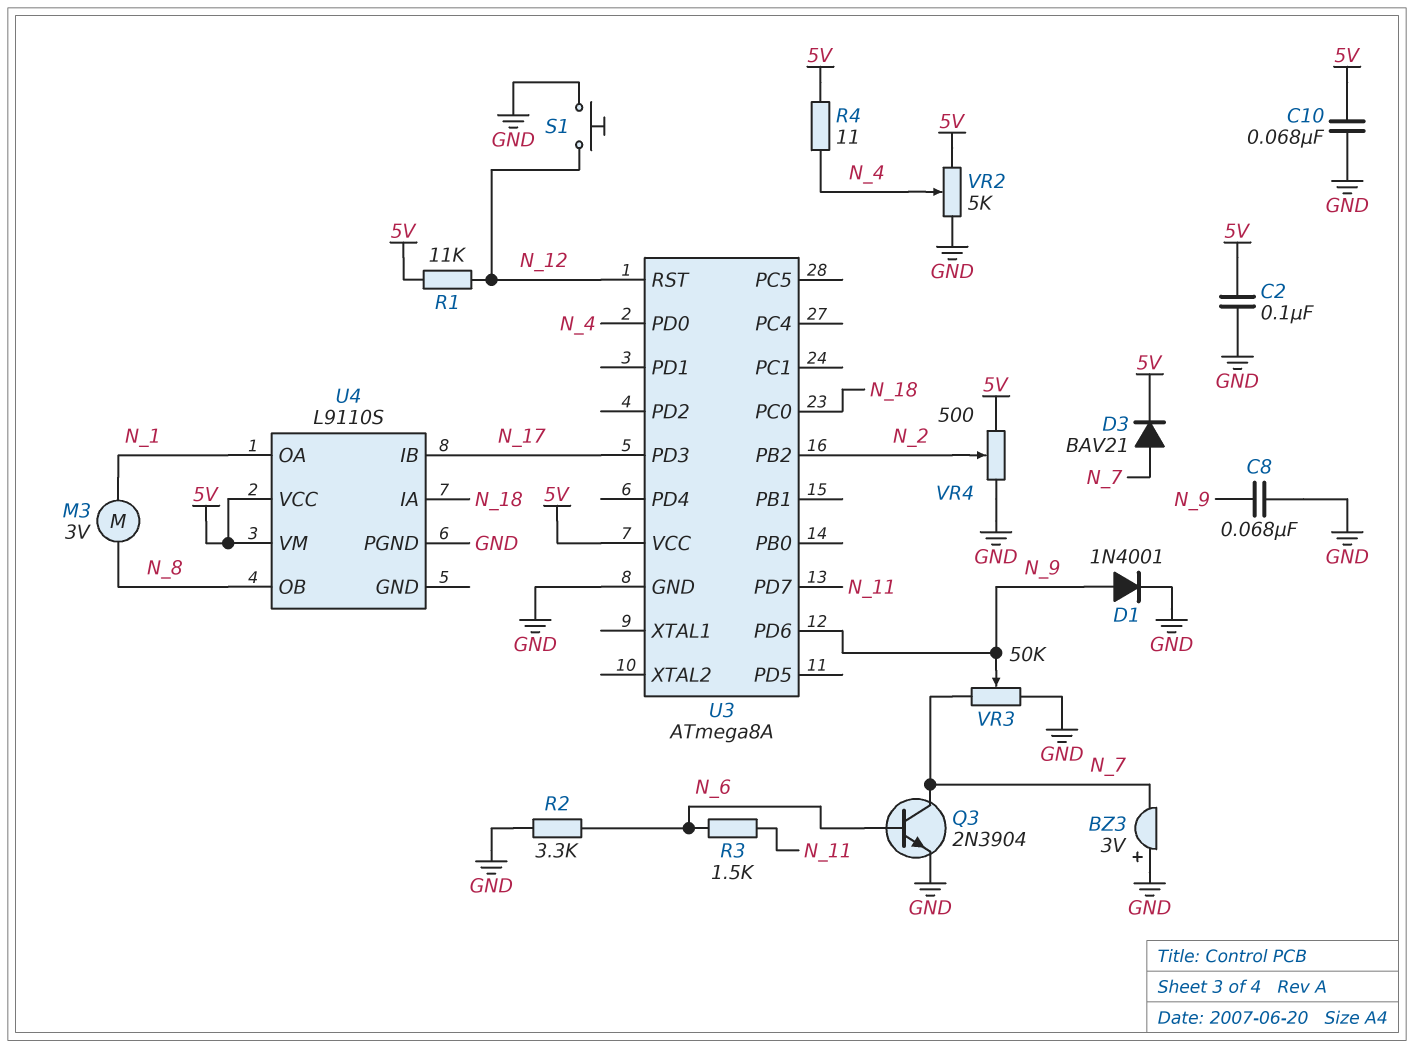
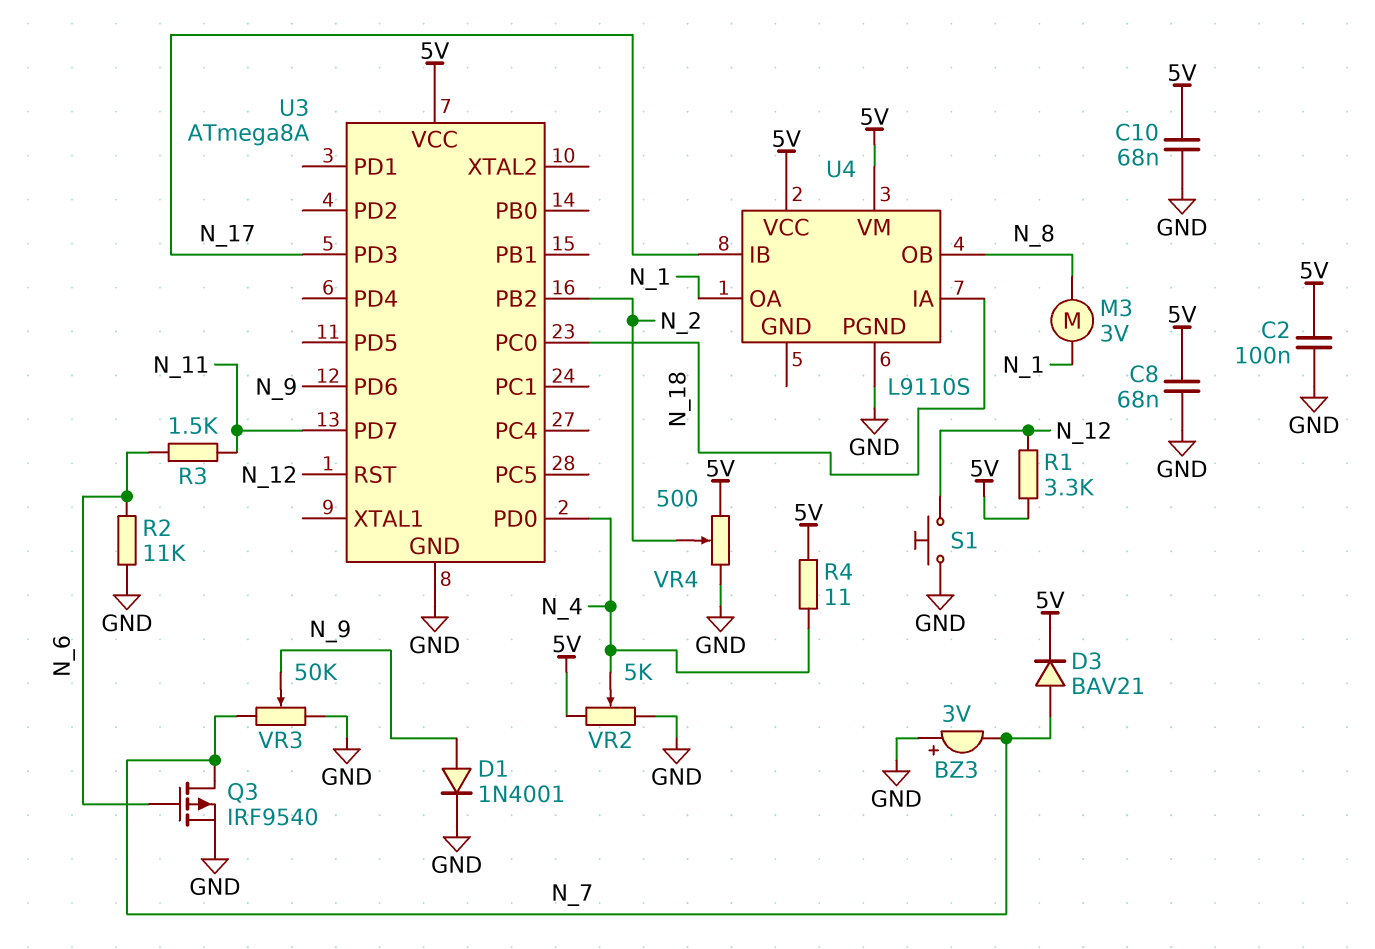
C8: 68nF (GND, N_9) -> 68nF (5V, GND)
Q3: NPN 2N3904 (B N_6, C N_7, E GND) -> PMOS IRF9540 (G N_6, D N_7, S GND)
R1: 11k (5V, N_12) -> 3.3k (5V, N_12)
R2: 3.3k (GND, N_6) -> 11k (GND, N_6)

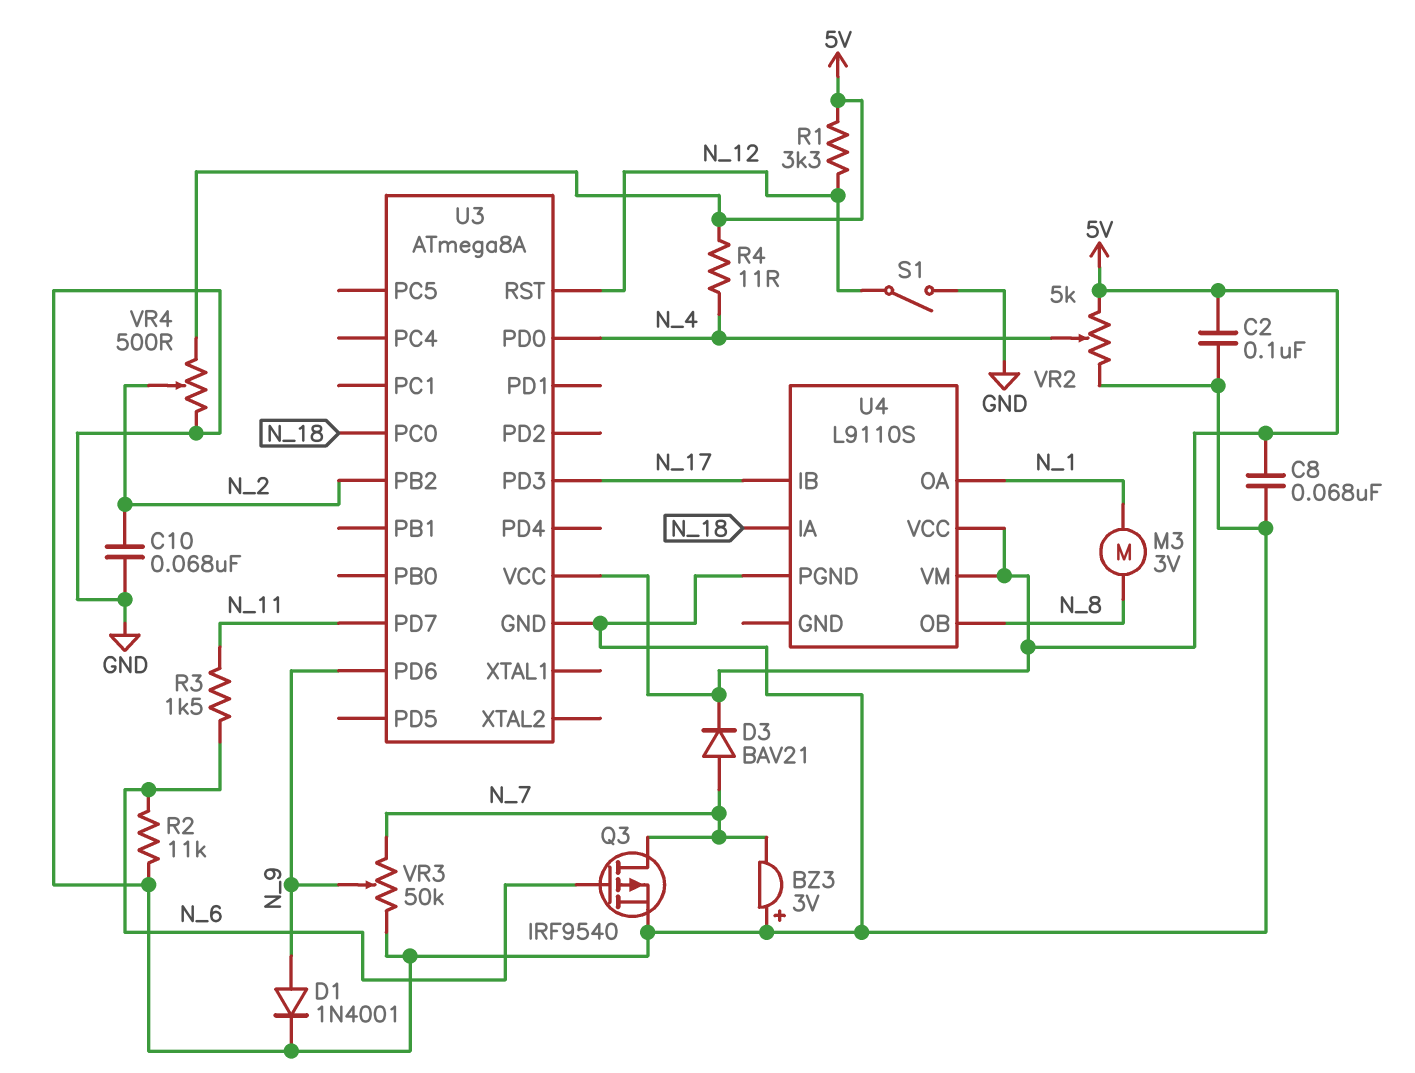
C10: 68nF (5V, GND) -> 68nF (GND, N_2)
S1: button (GND, N_12) -> switch (GND, N_12)

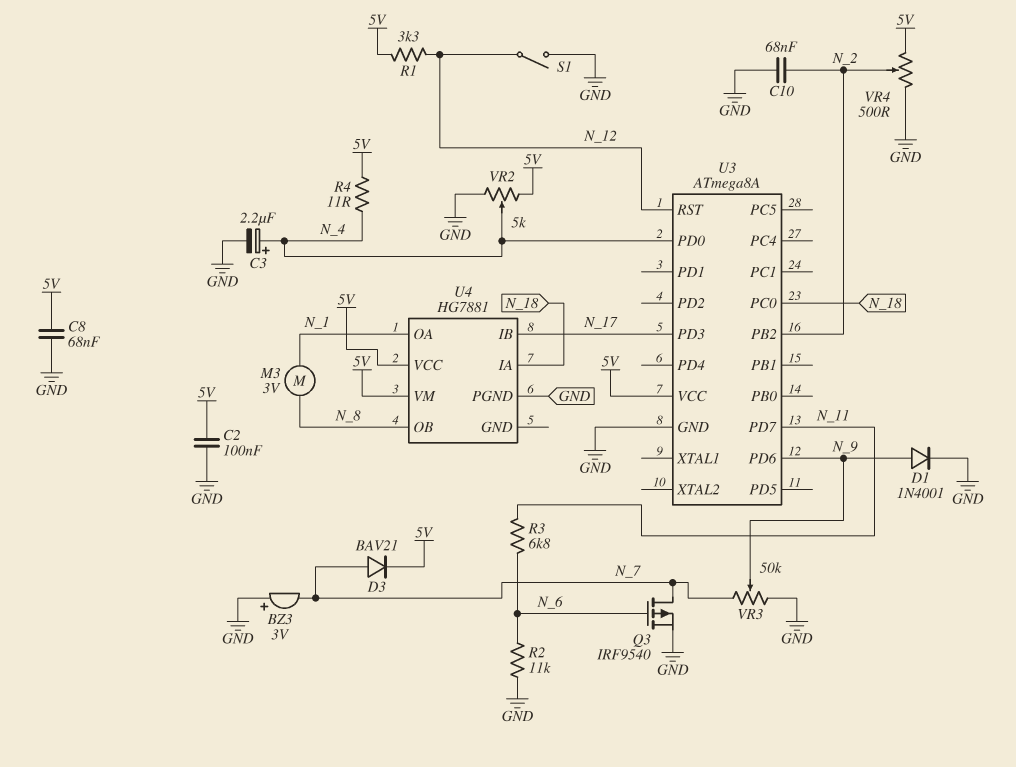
C3: none -> 2.2uF (plus N_4, minus GND)
R3: 1.5k (N_6, N_11) -> 6.8k (N_6, N_11)
U4: L9110S -> HG7881

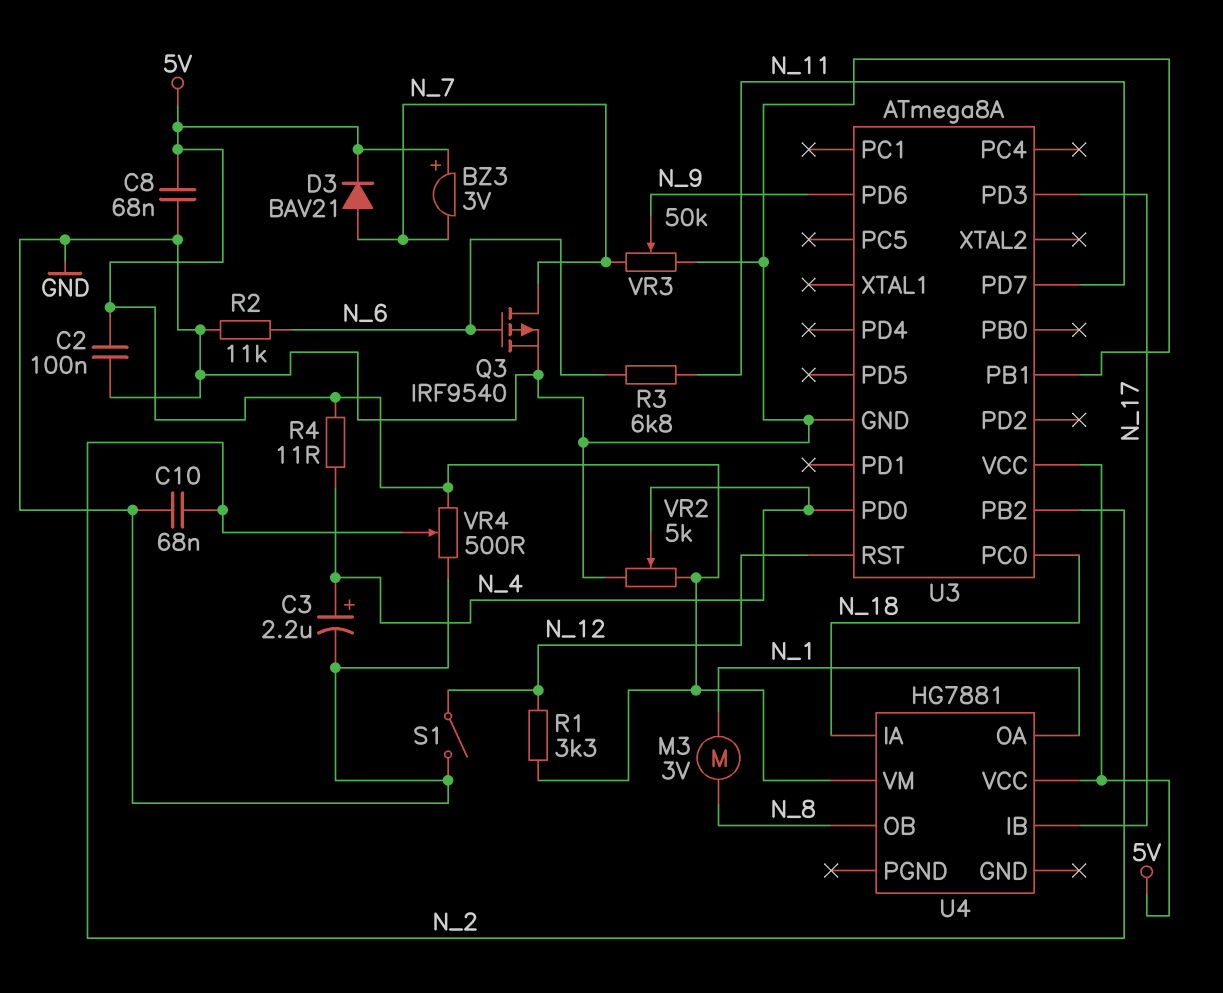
BZ3: buzzer 3V (plus GND, minus N_7) -> buzzer 3V (plus 5V, minus N_7)
D1: diode 1N4001 (A N_9, K GND) -> none
U3 pin PB1: none -> GND
U4 pin PGND: GND -> none

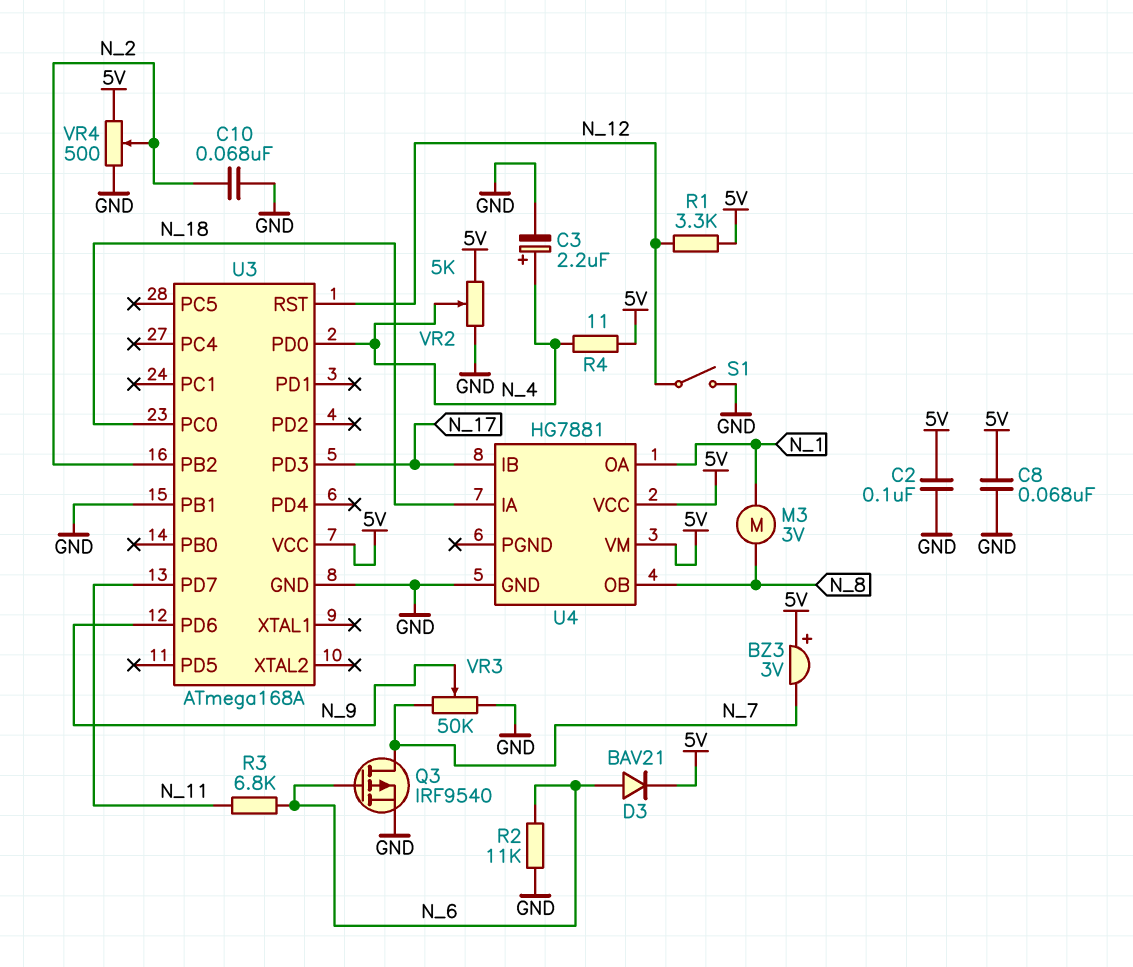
D3: diode BAV21 (A N_7, K 5V) -> diode BAV21 (A N_6, K 5V)
U3: ATmega8A -> ATmega168A
U4 pin GND: none -> GND

